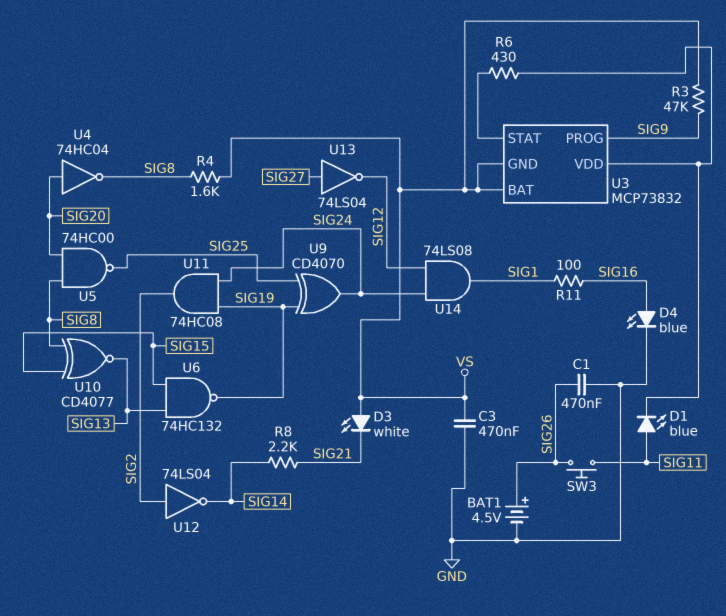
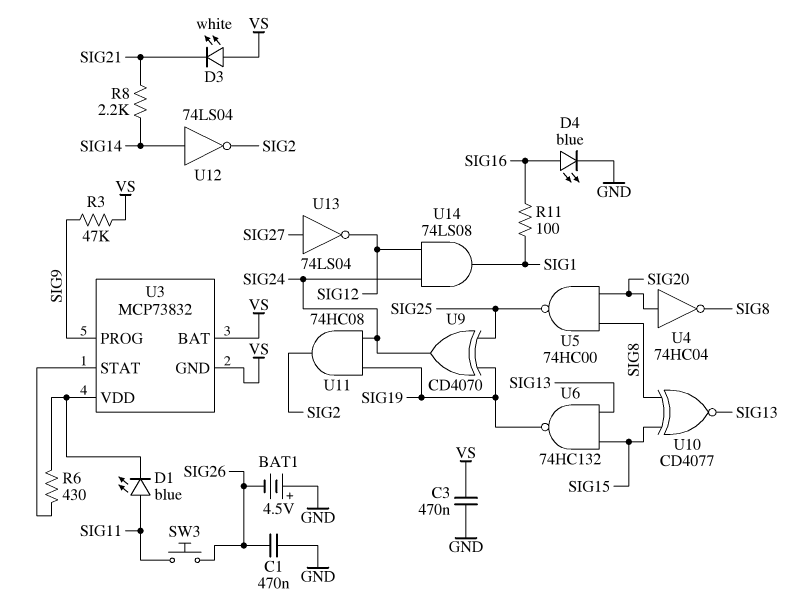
BAT1: 4.5V (plus SIG26, minus GND) -> 4.5V (plus GND, minus SIG26)
R4: 1.6k (SIG8, VS) -> none
U12: NOT 74LS04 (in SIG2, out SIG14) -> NOT 74LS04 (in SIG14, out SIG2)

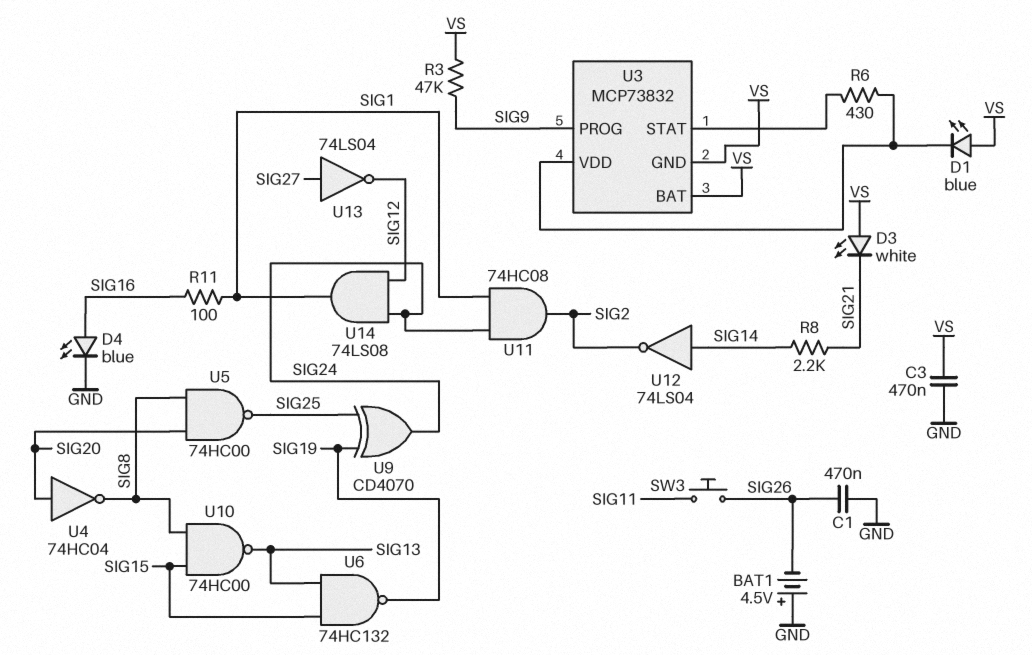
D1: LED blue (A SIG11, K U3/VDD) -> LED blue (A VS, K U3/VDD)
U10: XNOR CD4077 (in SIG8, in SIG15, out SIG13) -> NAND 74HC00 (in SIG8, in SIG15, out SIG13)
U11: AND 74HC08 (in SIG19, in SIG24, out SIG2) -> AND 74HC08 (in SIG1, in SIG24, out SIG2)

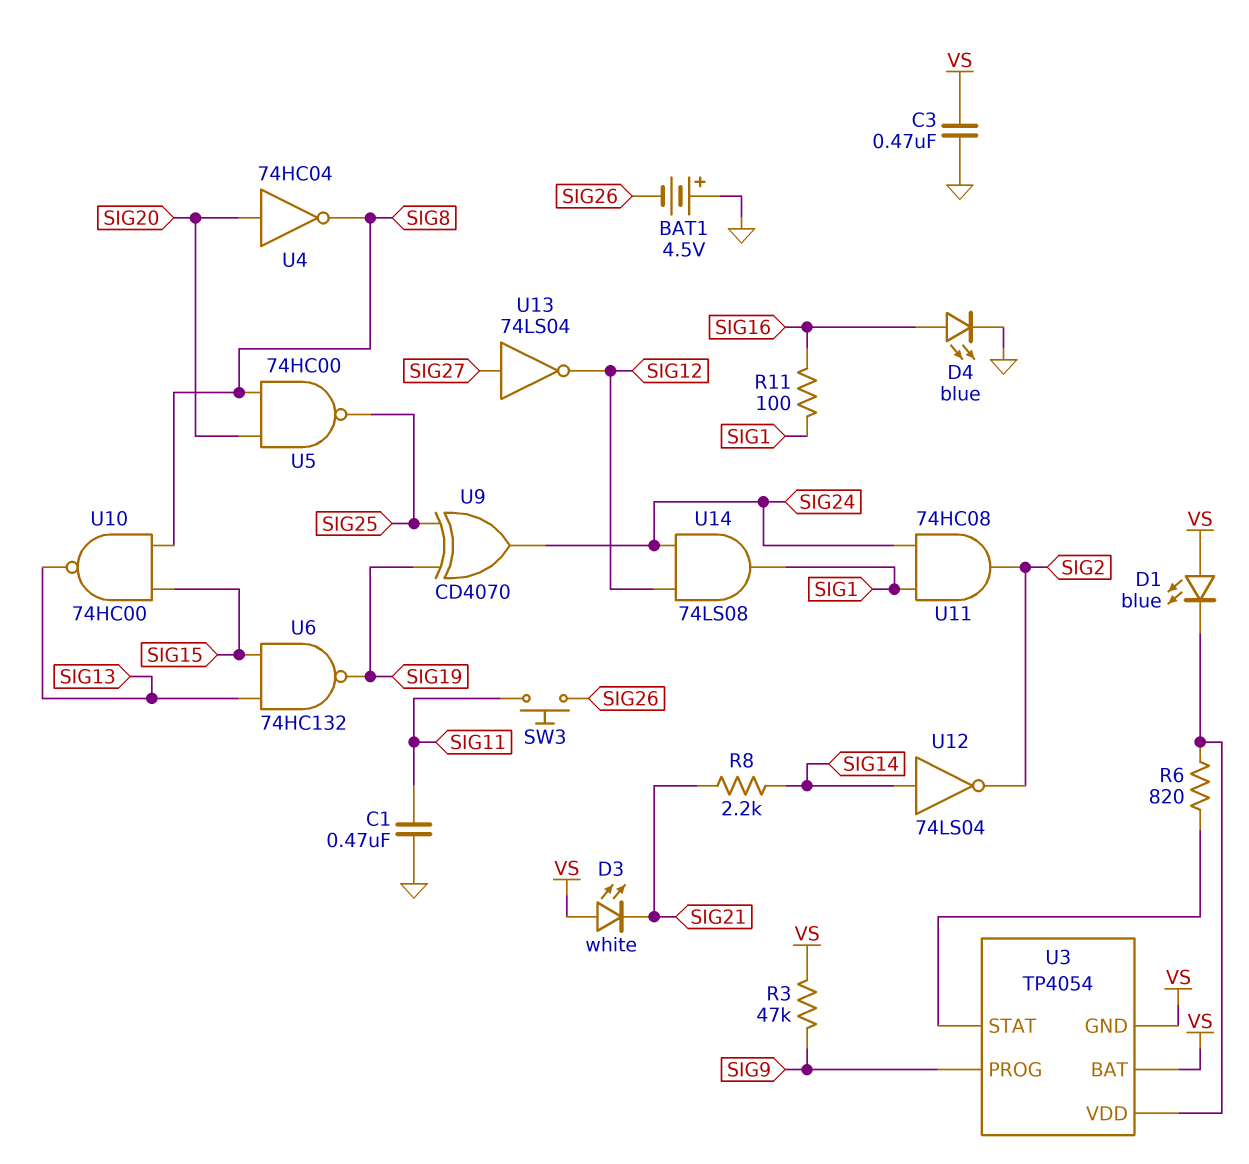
C1: 470nF (GND, SIG26) -> 470nF (GND, SIG11)
R6: 430 (U3/STAT, U3/VDD) -> 820 (U3/STAT, U3/VDD)
U3: MCP73832 -> TP4054

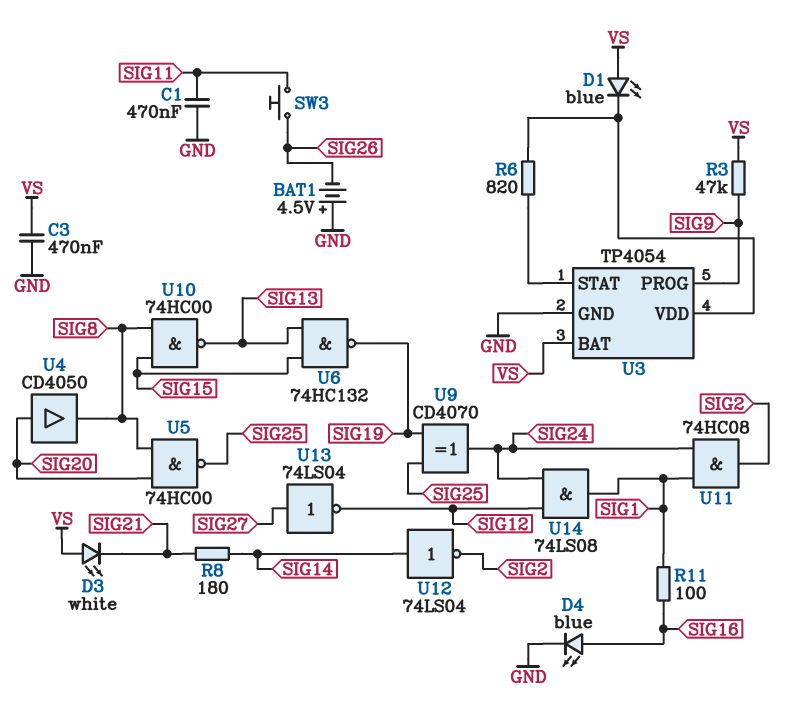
R8: 2.2k (SIG14, SIG21) -> 180 (SIG14, SIG21)
U3 pin GND: VS -> GND
U4: NOT 74HC04 (in SIG20, out SIG8) -> buffer CD4050 (in SIG20, out SIG8)

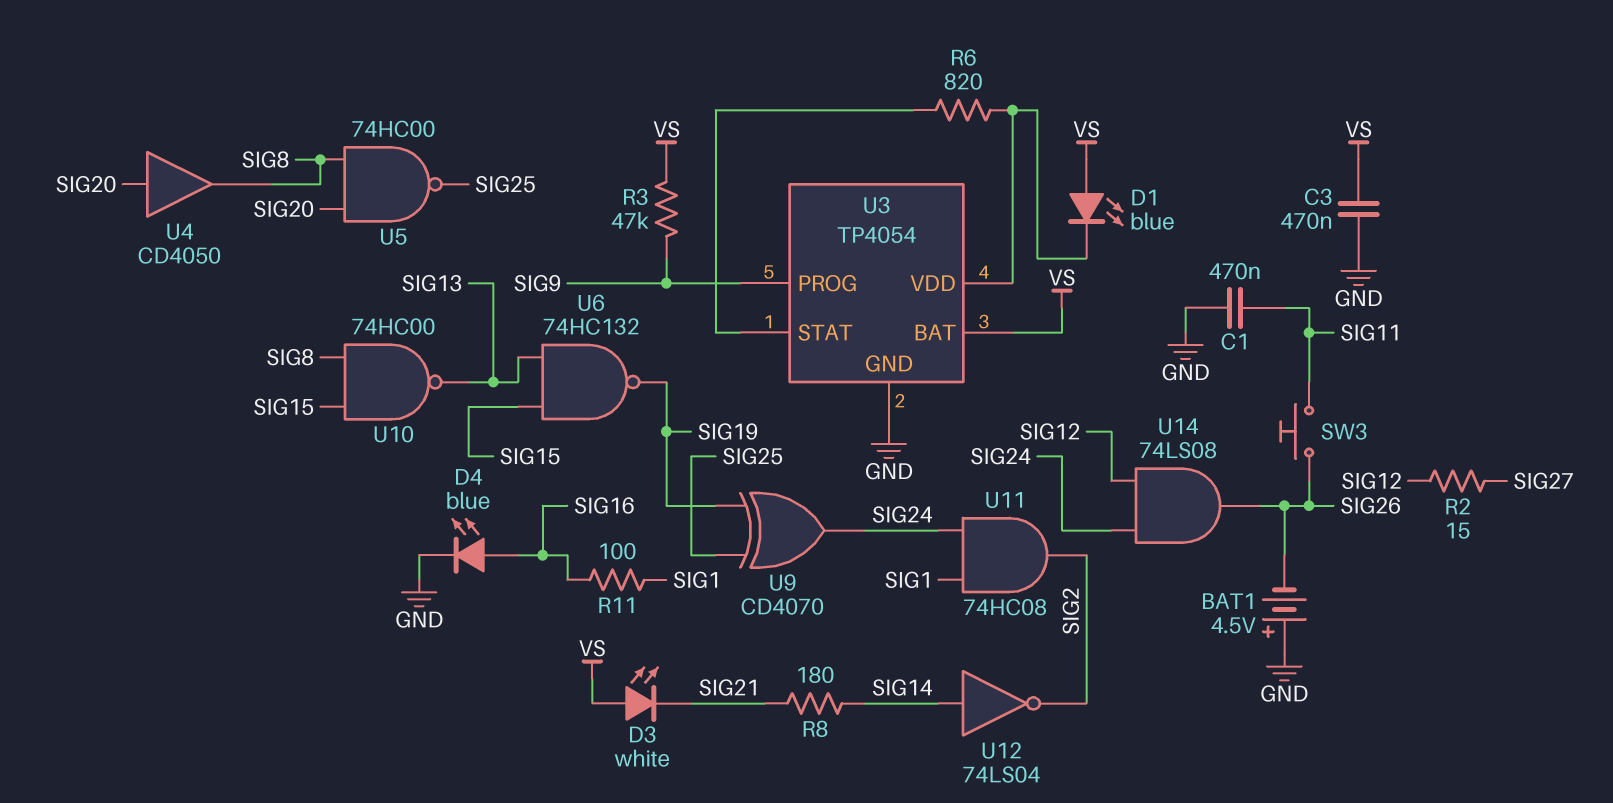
R2: none -> 15 (SIG12, SIG27)
U13: NOT 74LS04 (in SIG27, out SIG12) -> none
U14: AND 74LS08 (in SIG12, in SIG24, out SIG1) -> AND 74LS08 (in SIG12, in SIG24, out SIG26)

